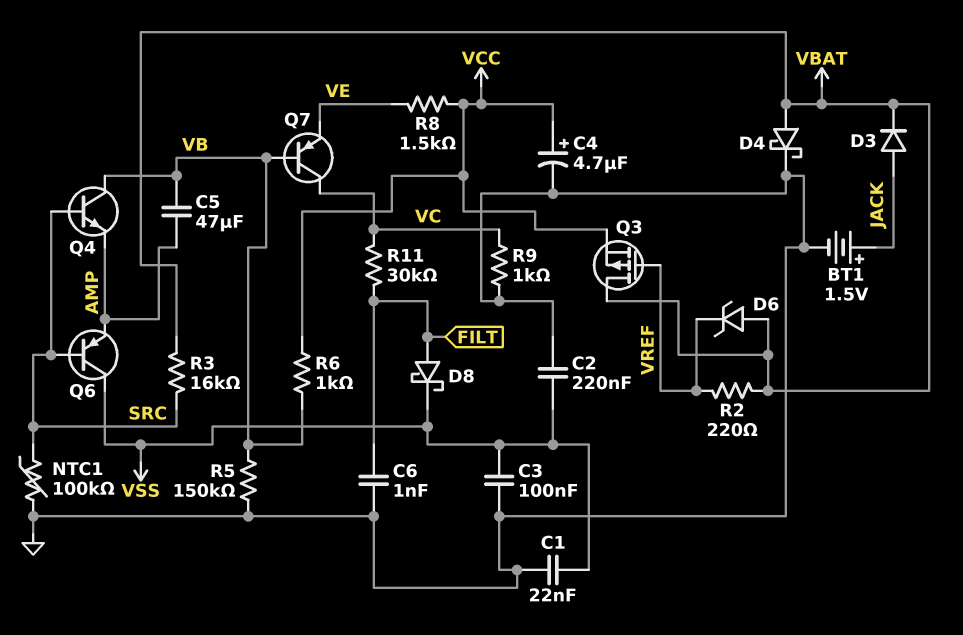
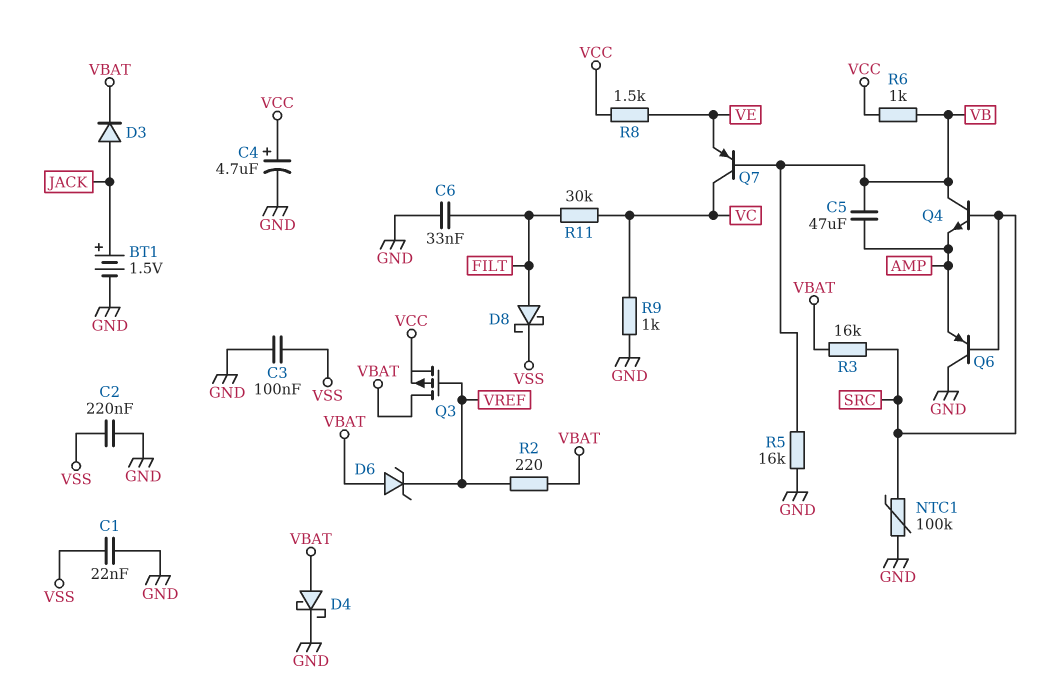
C6: 1nF (FILT, GND) -> 33nF (FILT, GND)
Q6: PNP (B SRC, C VSS, E AMP) -> PNP (B SRC, C GND, E AMP)
R5: 150k (GND, VB) -> 16k (GND, VB)

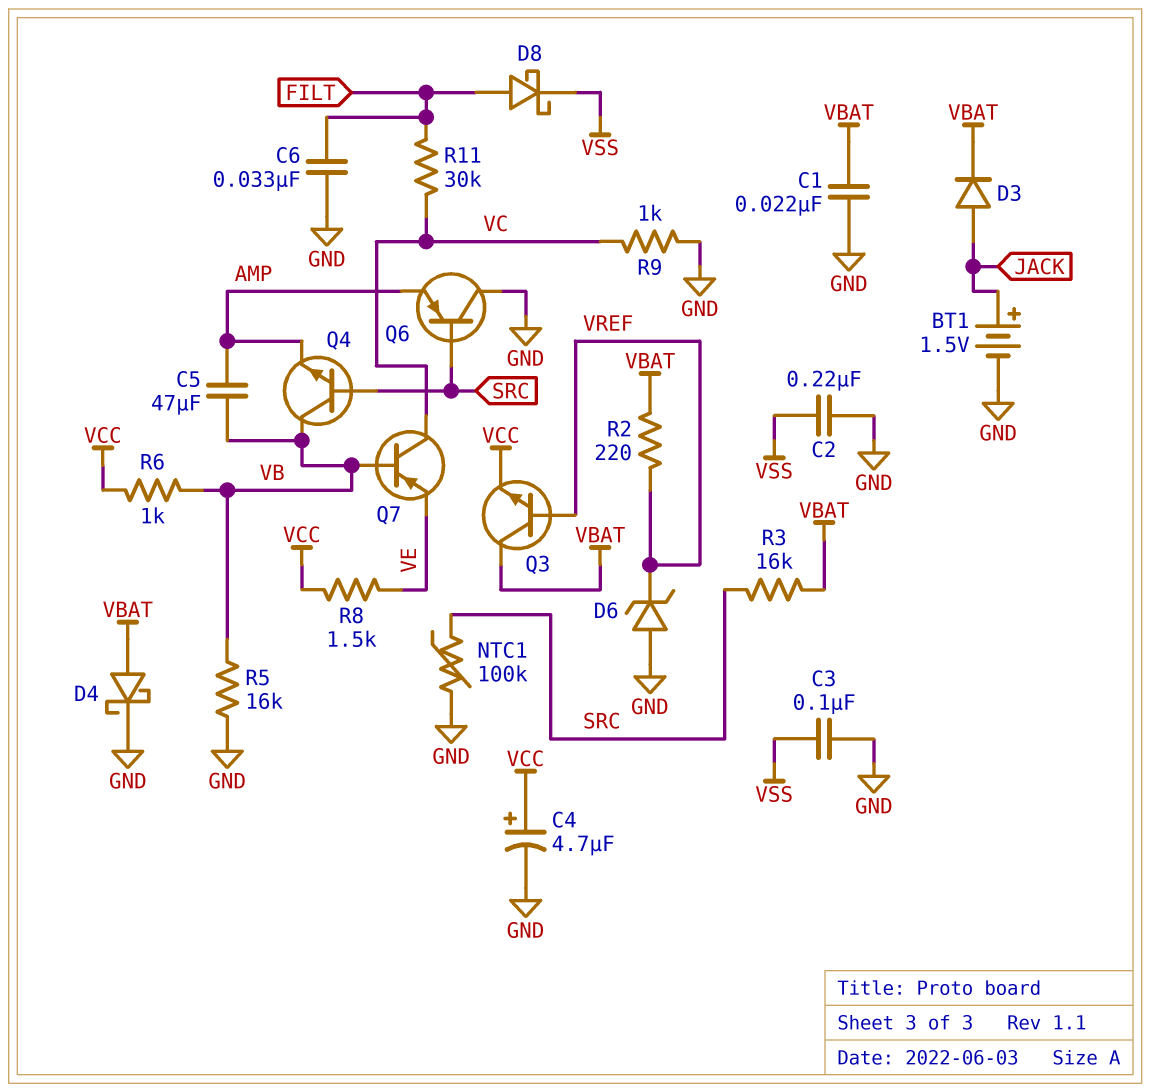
C1: 22nF (GND, VSS) -> 22nF (GND, VBAT)
D6: zener (A VBAT, K VREF) -> zener (A GND, K VREF)
Q3: PMOS (G VREF, D VBAT, S VCC) -> NPN (B VREF, C VBAT, E VCC)

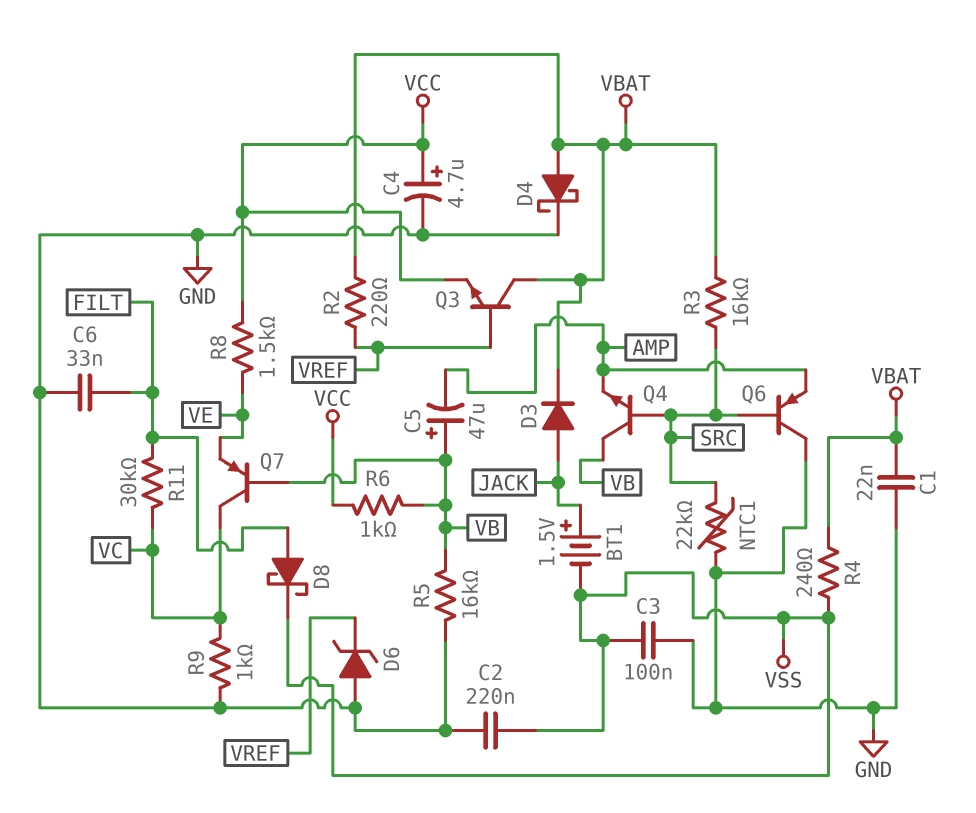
BT1: 1.5V (plus JACK, minus GND) -> 1.5V (plus JACK, minus VSS)
C5: 47uF (AMP, VB) -> 47uF (plus VB, minus AMP)
NTC1: 100k (GND, SRC) -> 22k (GND, SRC)
R4: none -> 240 (VBAT, VSS)

